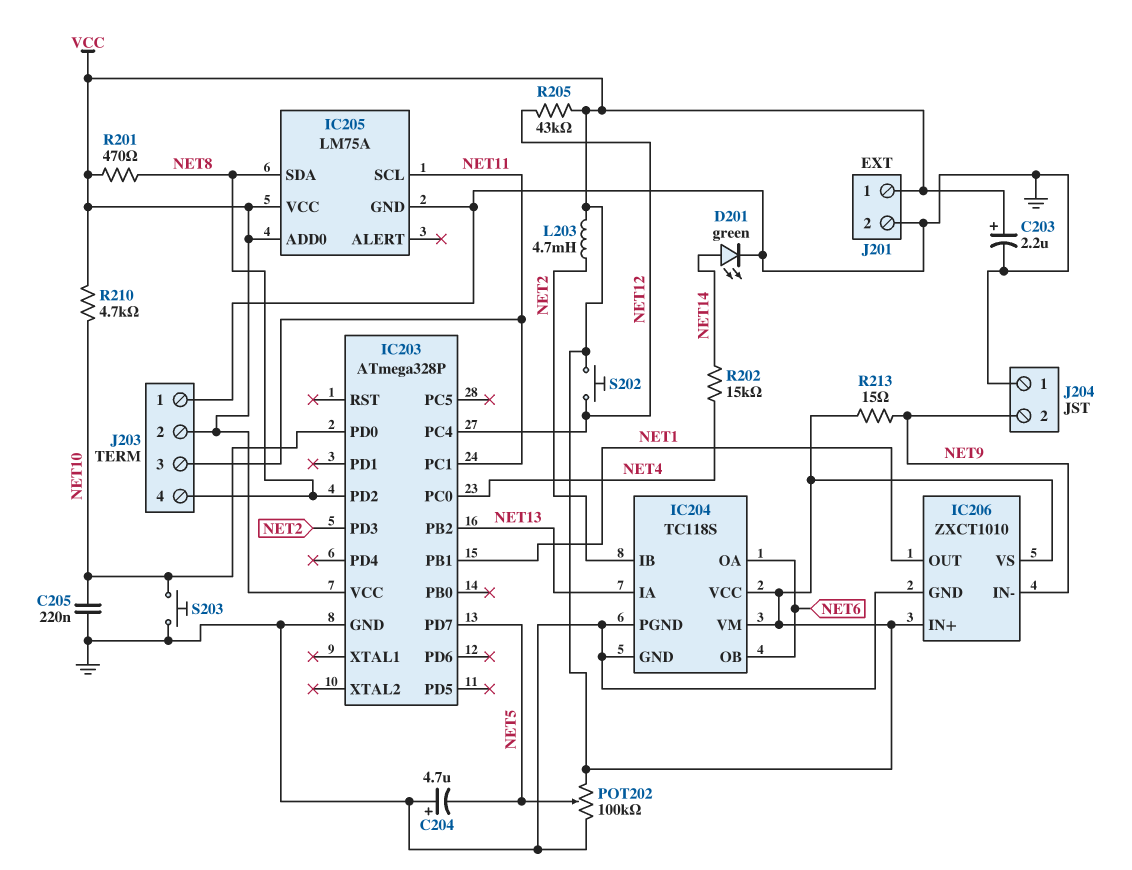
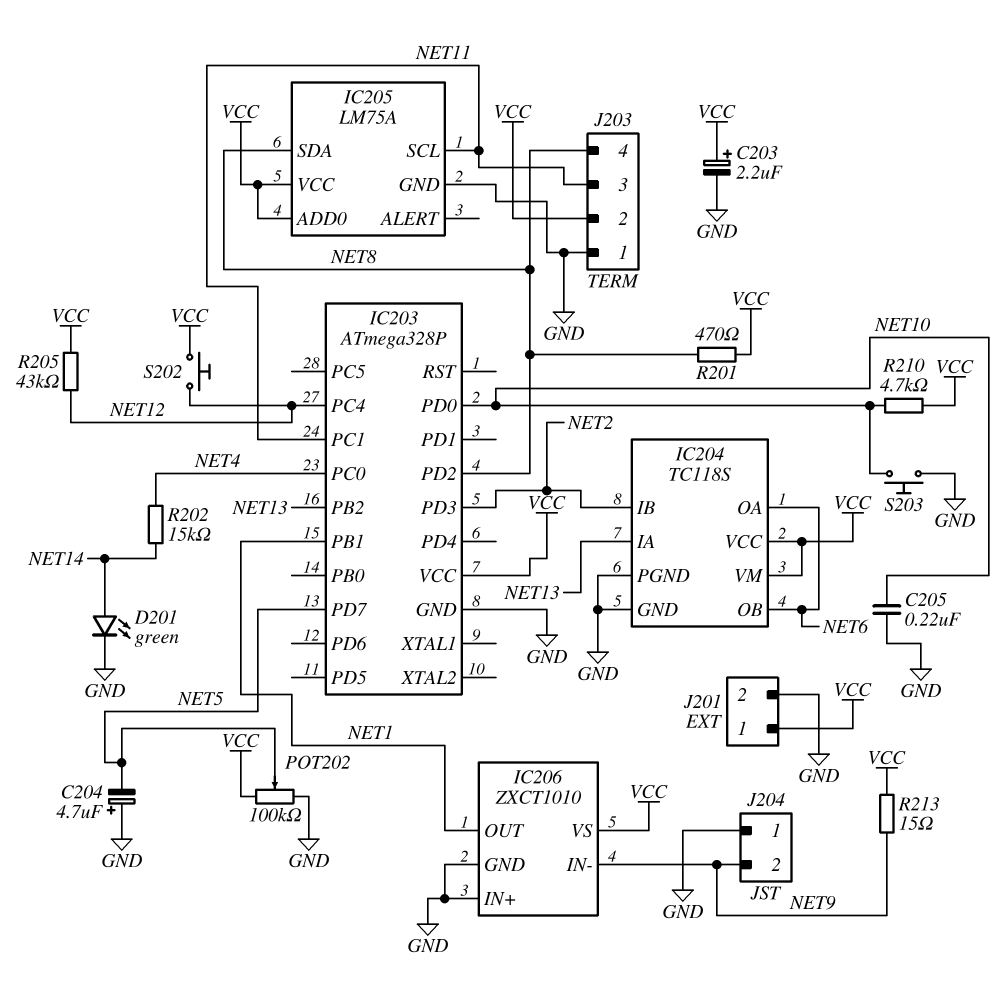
IC206 pin IN+: VCC -> GND
L203: 4.7mH (NET2, VCC) -> none

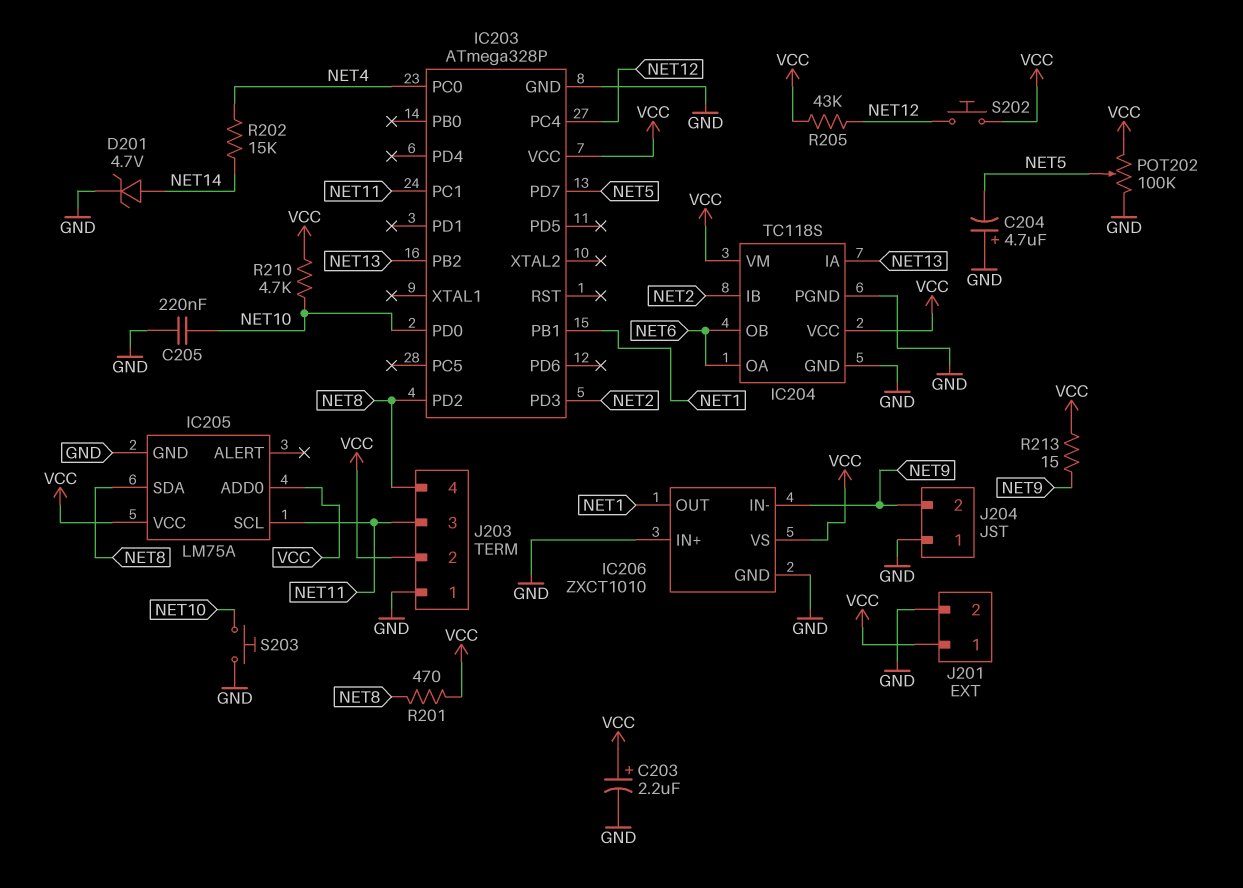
D201: LED green (A NET14, K GND) -> zener 4.7V (A NET14, K GND)

